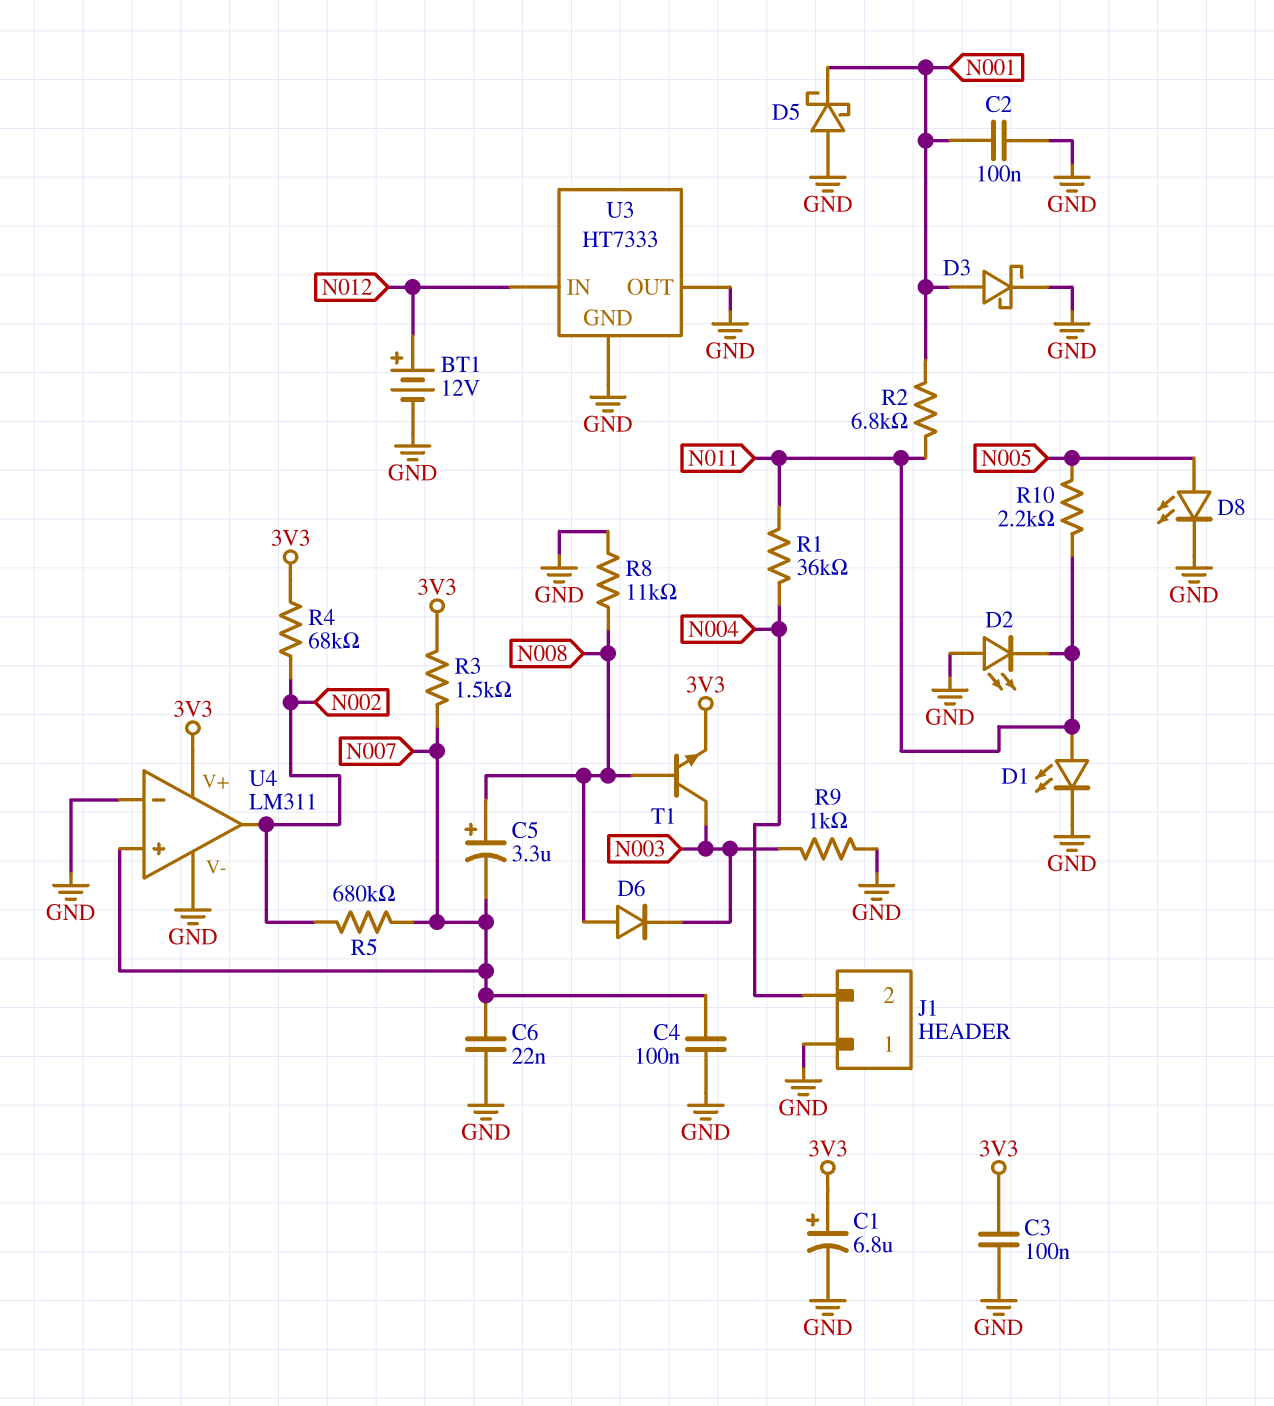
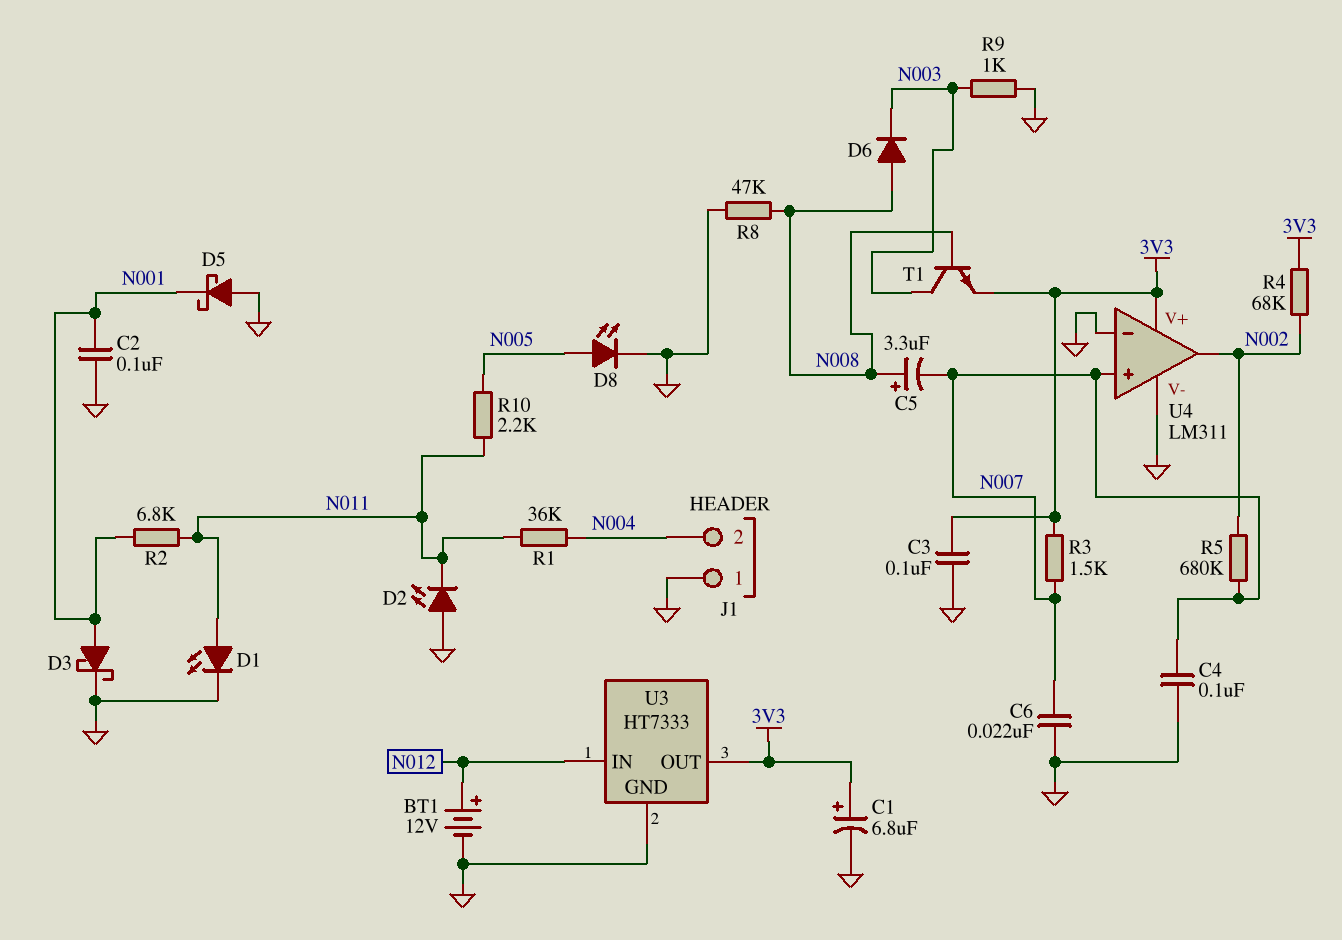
R8: 11k (GND, N008) -> 47k (GND, N008)
U3 pin OUT: GND -> 3V3

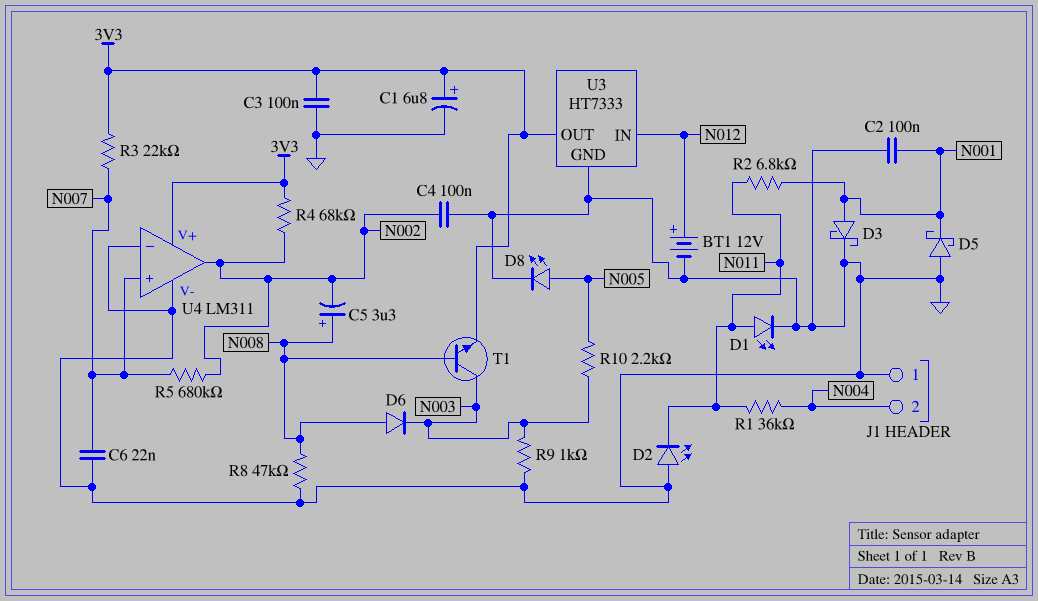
C4: 100nF (GND, N007) -> 100nF (GND, N002)
C5: 3.3uF (plus N008, minus N007) -> 3.3uF (plus N008, minus N002)
R3: 1.5k (3V3, N007) -> 22k (3V3, N007)
R10: 2.2k (N005, N011) -> 2.2k (N003, N005)

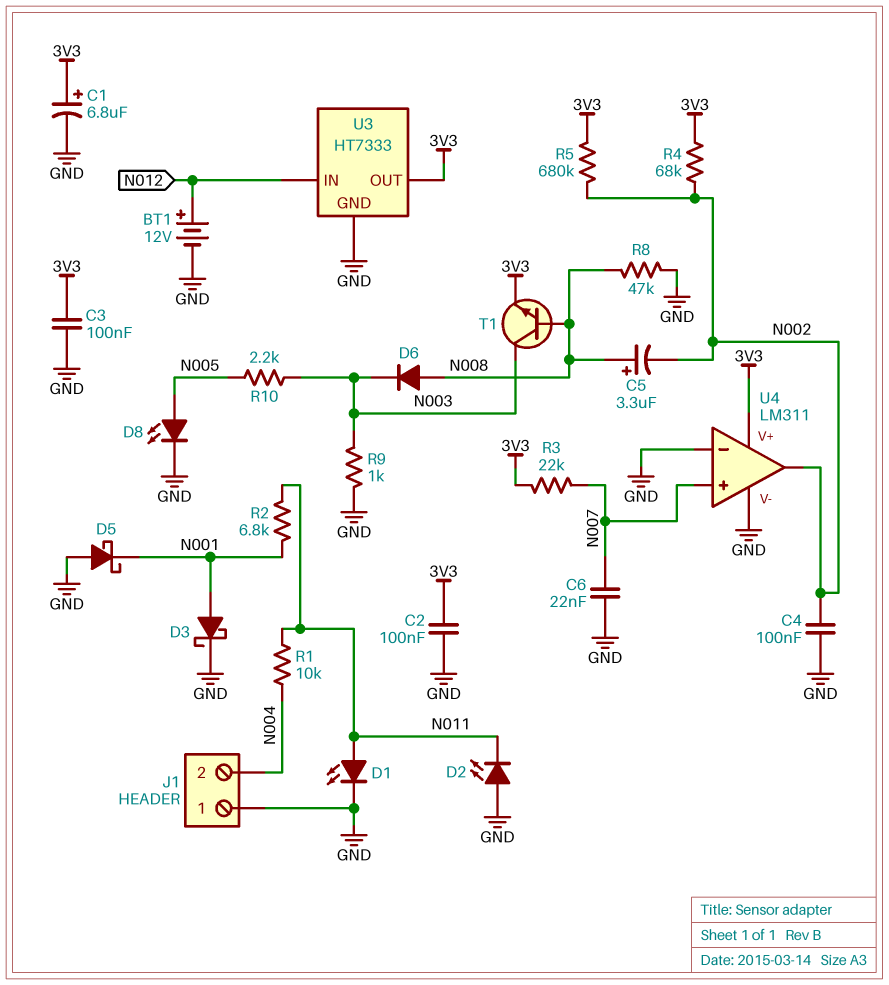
C2: 100nF (GND, N001) -> 100nF (3V3, GND)
R1: 36k (N004, N011) -> 10k (N004, N011)
R5: 680k (N002, N007) -> 680k (3V3, N002)

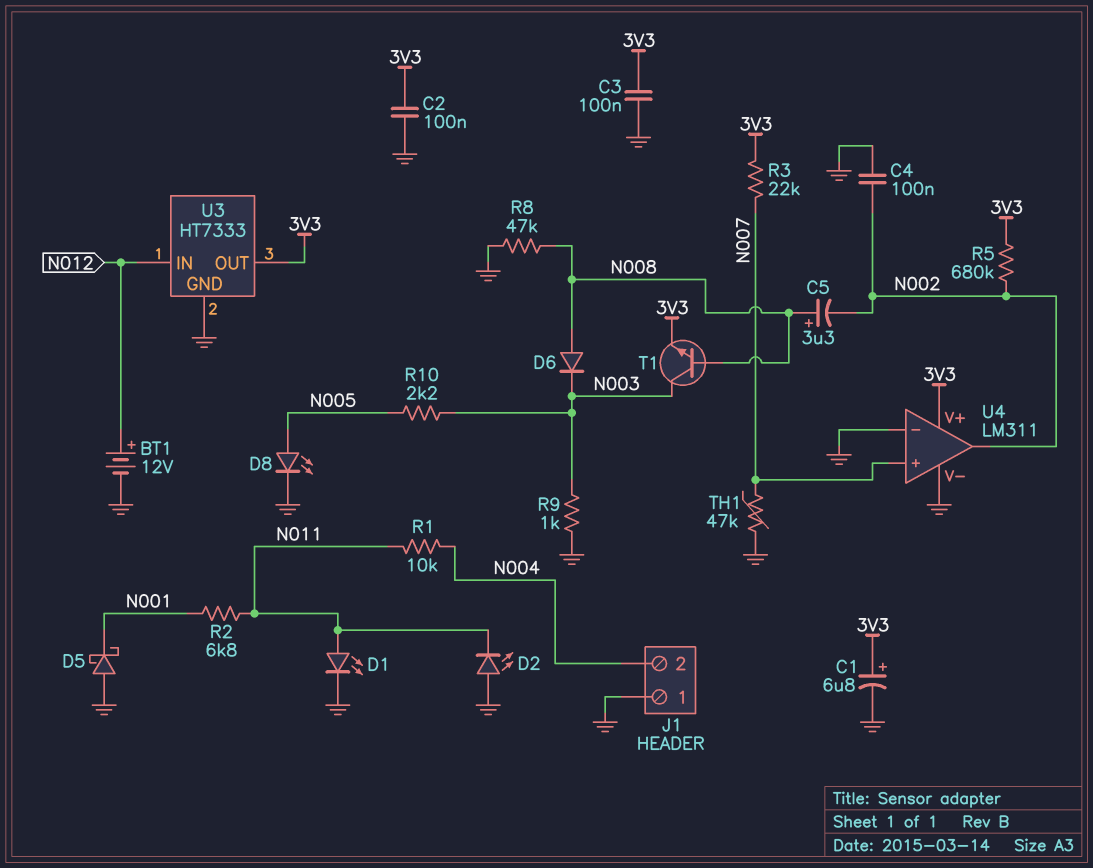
C6: 22nF (GND, N007) -> none
D3: schottky (A N001, K GND) -> none
R4: 68k (3V3, N002) -> none
TH1: none -> 47k (GND, N007)

